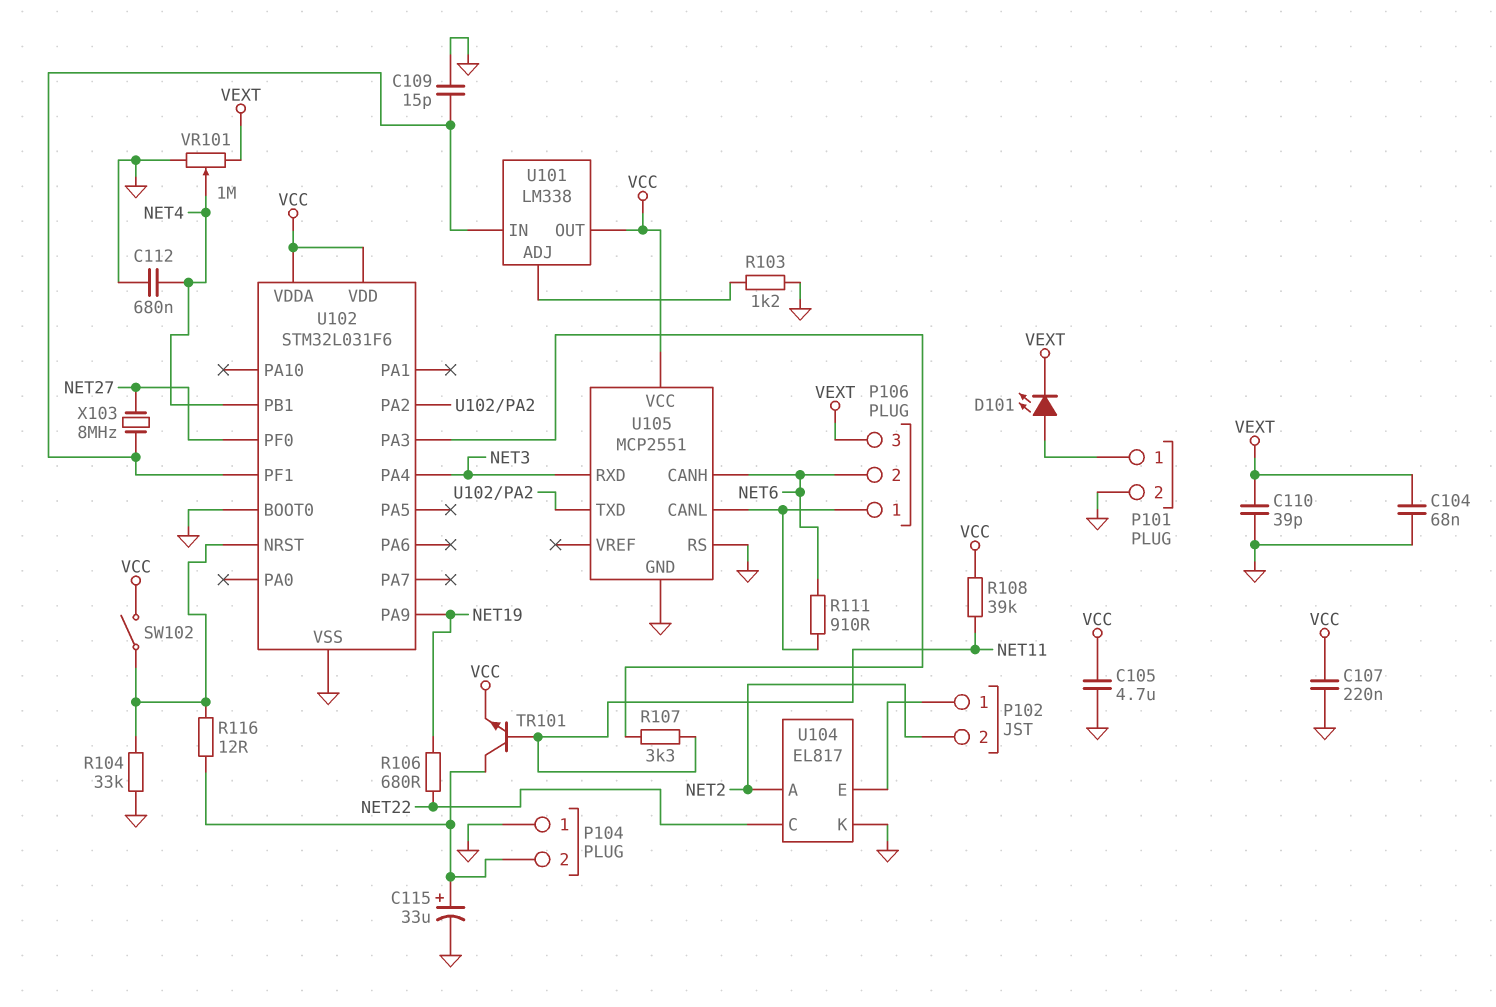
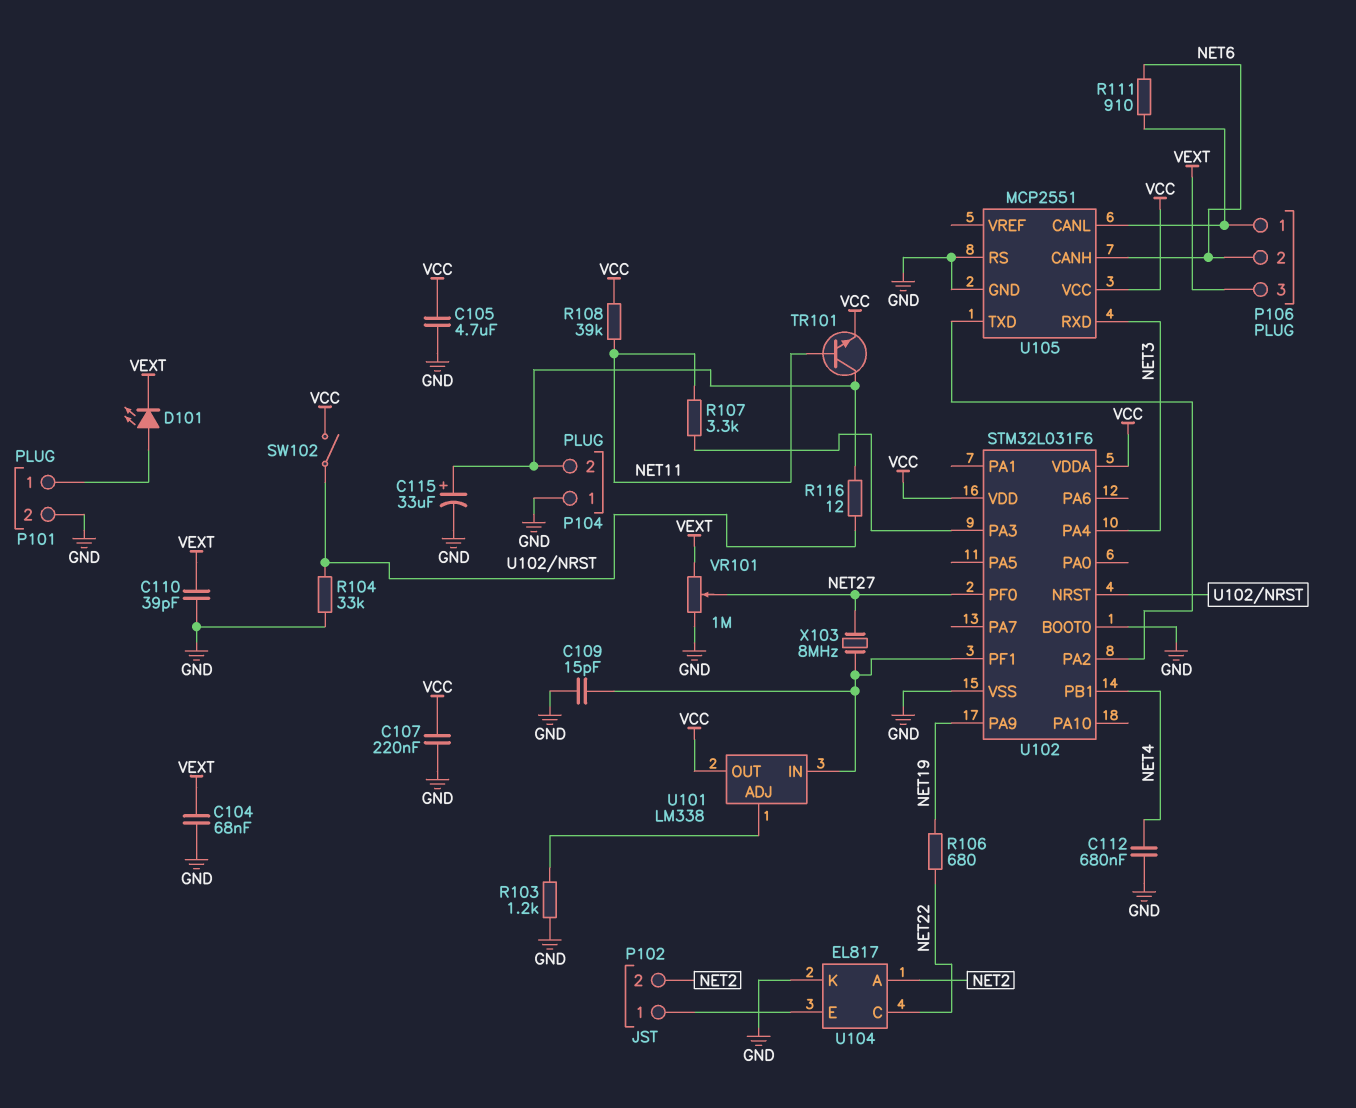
VR101: 1M (GND, VEXT, wiper NET4) -> 1M (GND, VEXT, wiper NET27)

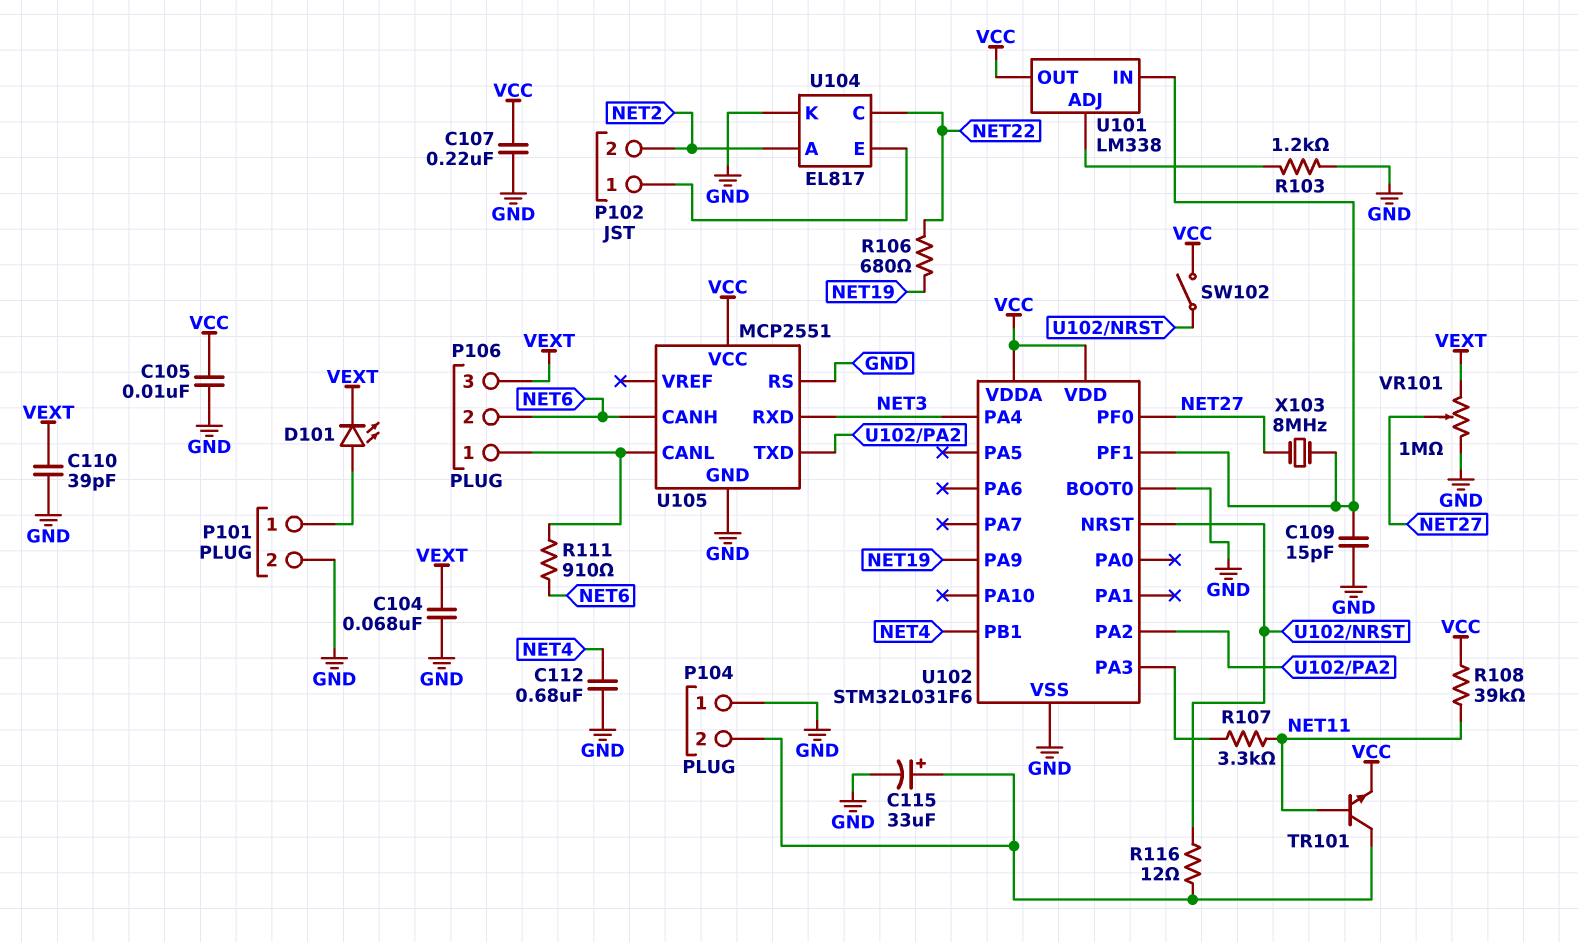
C105: 4.7uF (GND, VCC) -> 10nF (GND, VCC)
R104: 33k (GND, U102/NRST) -> none

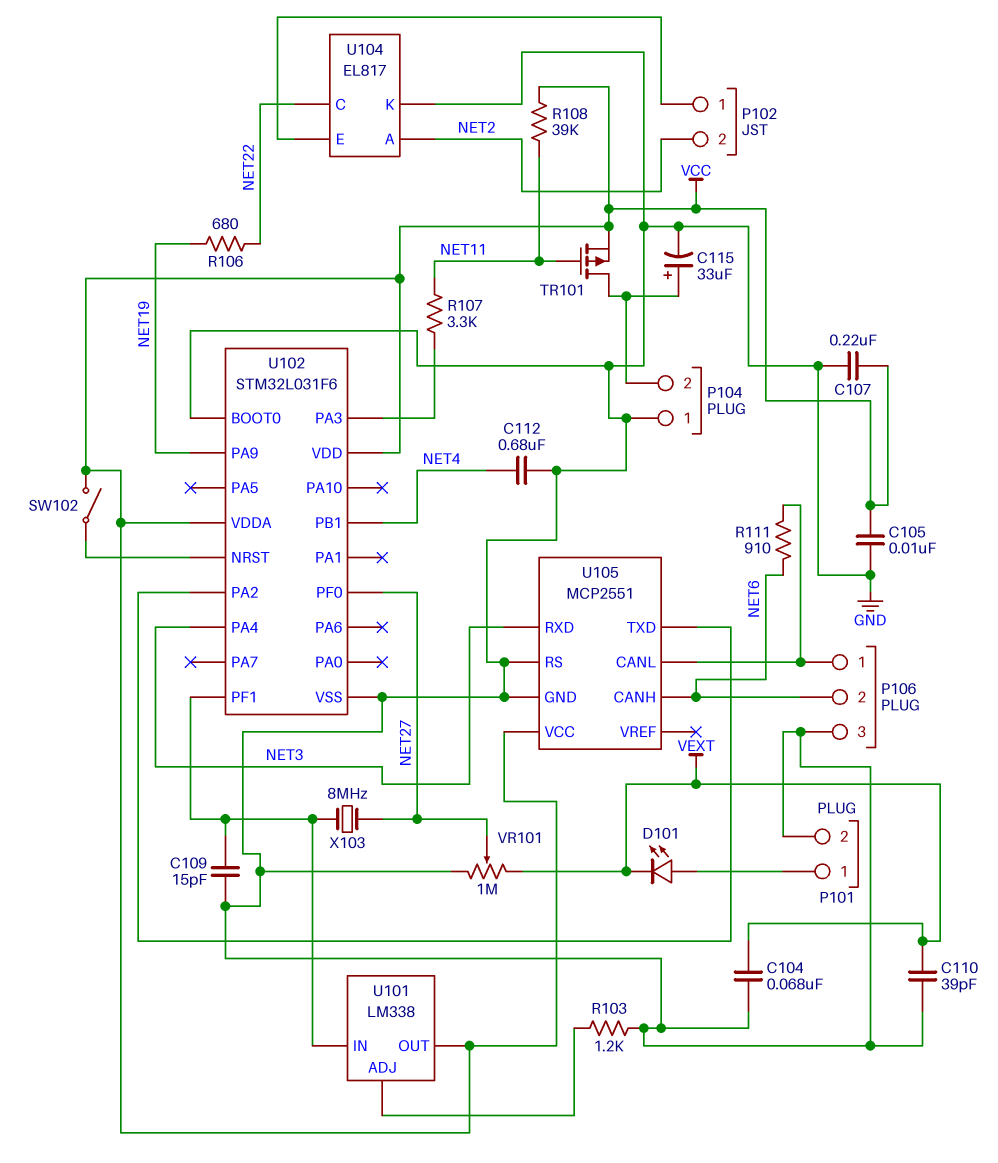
P106 pin 3: VEXT -> GND
R116: 12 (P104/2, U102/NRST) -> none
TR101: NPN (B NET11, C P104/2, E VCC) -> PMOS (G NET11, D P104/2, S VCC)

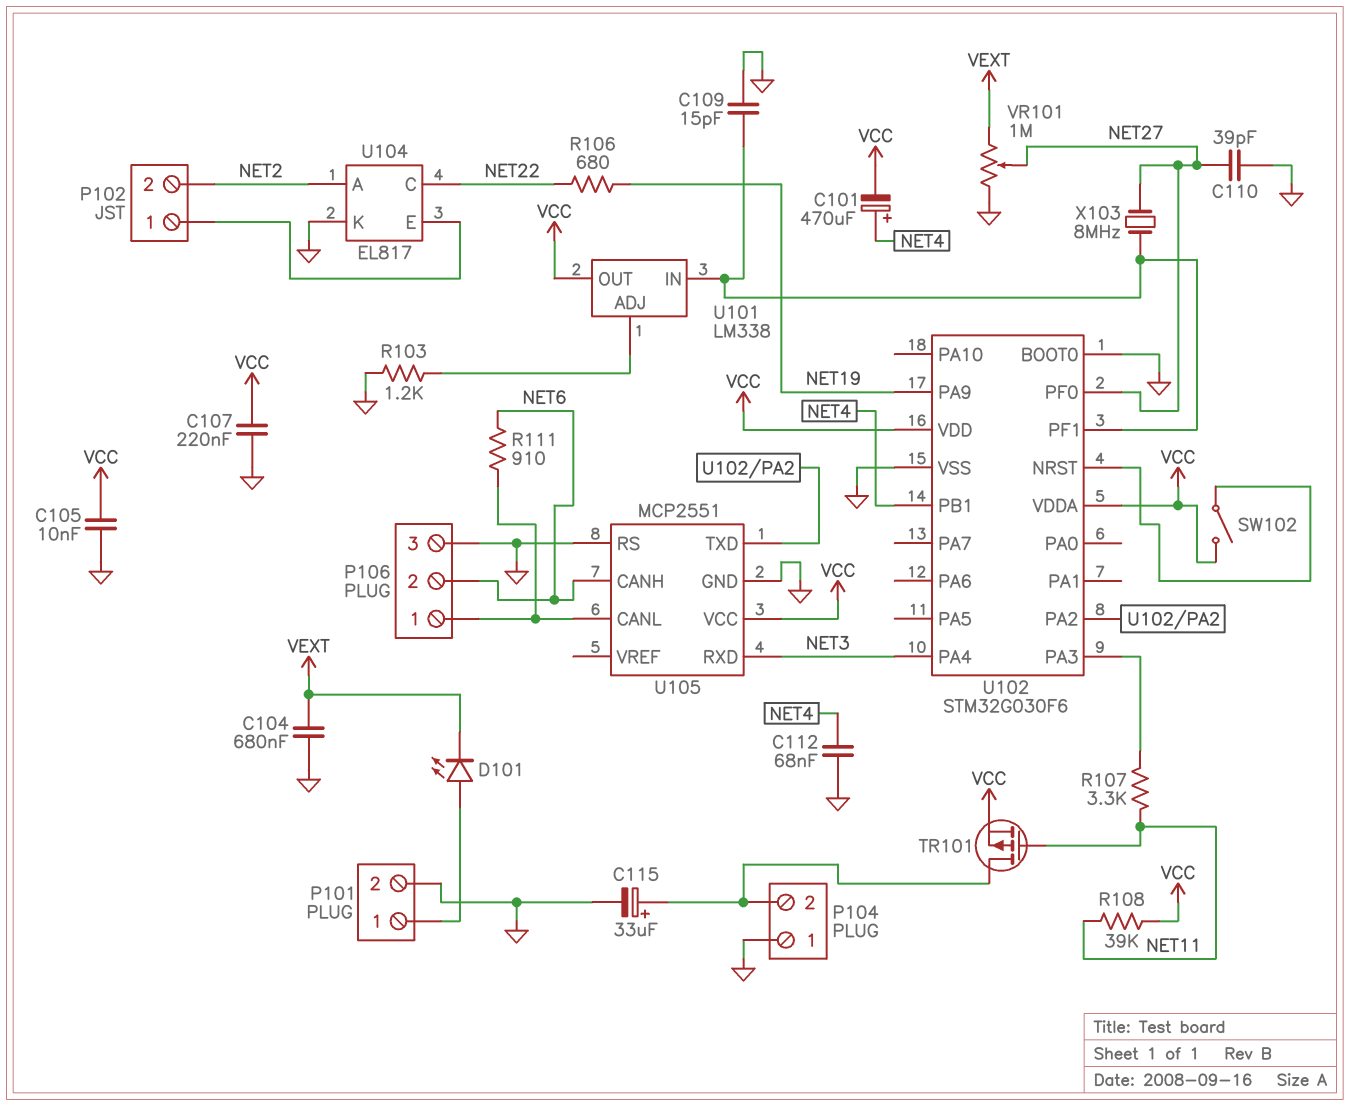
C101: none -> 470uF (plus NET4, minus VCC)
C104: 68nF (GND, VEXT) -> 680nF (GND, VEXT)
C110: 39pF (GND, VEXT) -> 39pF (GND, NET27)
C112: 680nF (GND, NET4) -> 68nF (GND, NET4)
U102: STM32L031F6 -> STM32G030F6

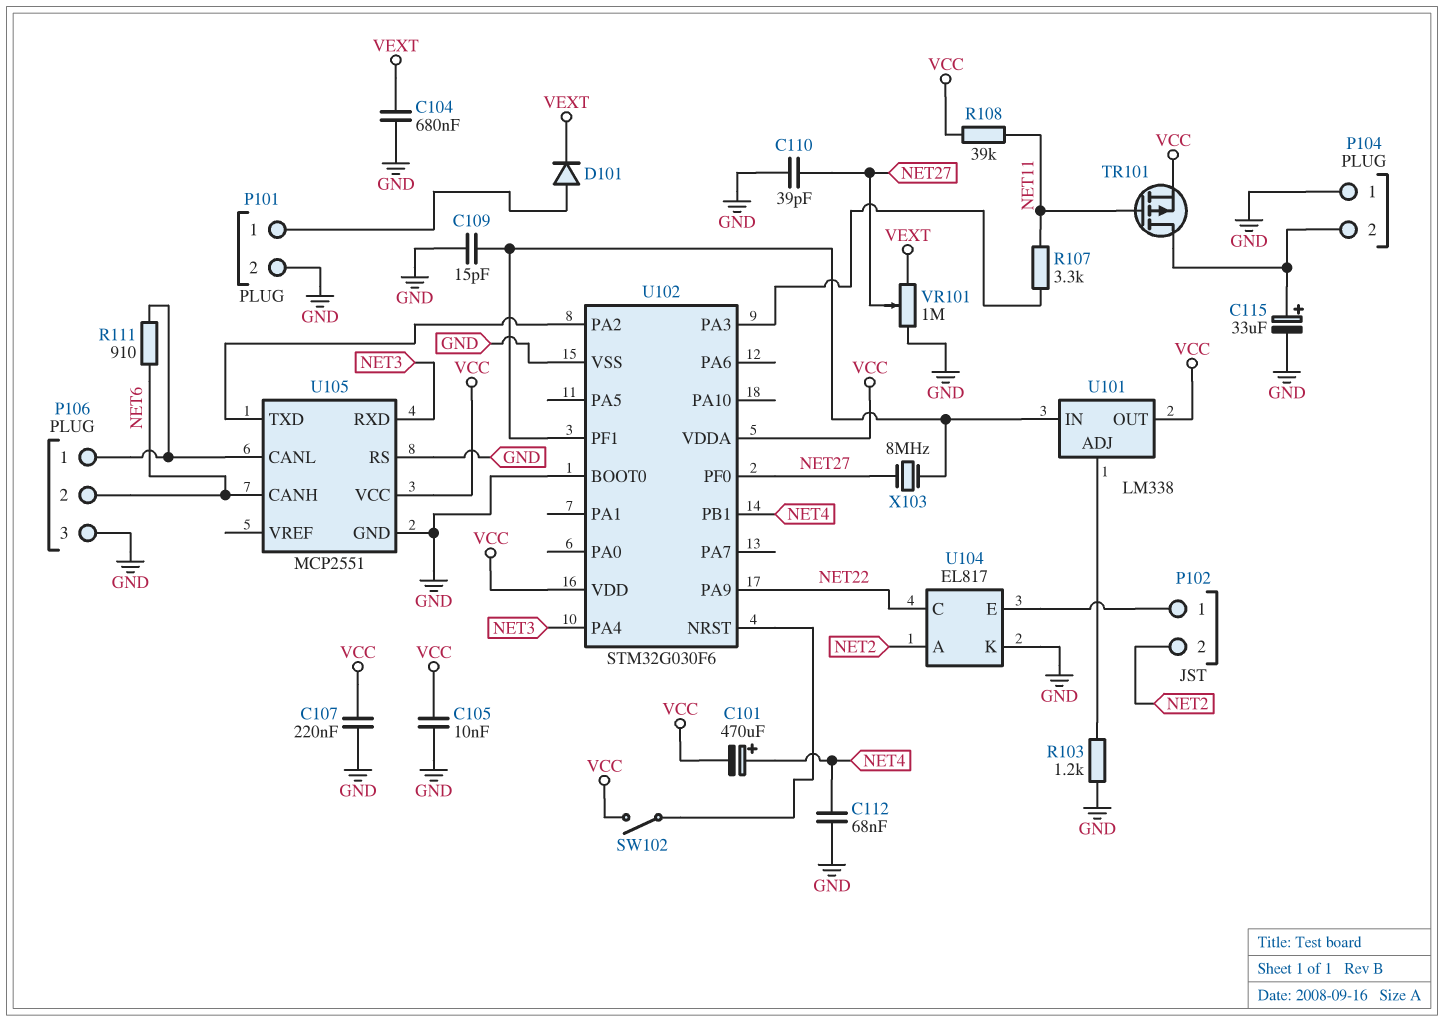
D101: LED (A P101/1, K VEXT) -> diode (A P101/1, K VEXT)
R106: 680 (NET19, NET22) -> none
U102 pin PA9: NET19 -> NET22

